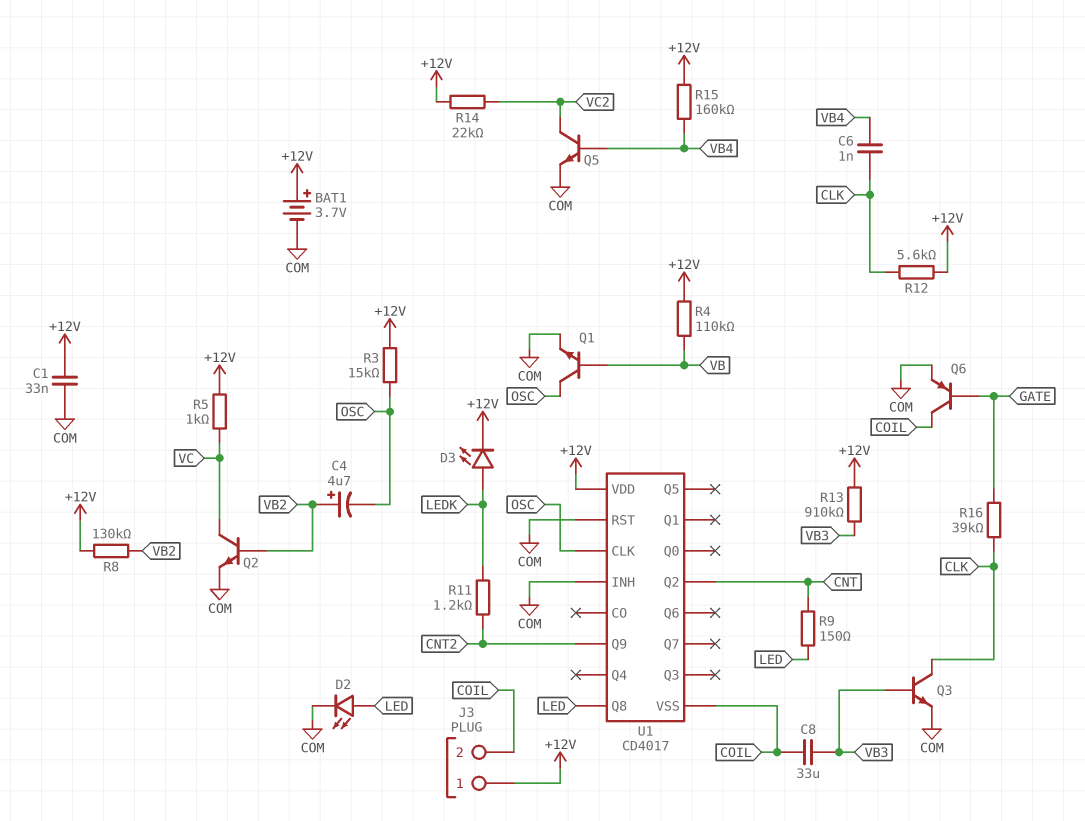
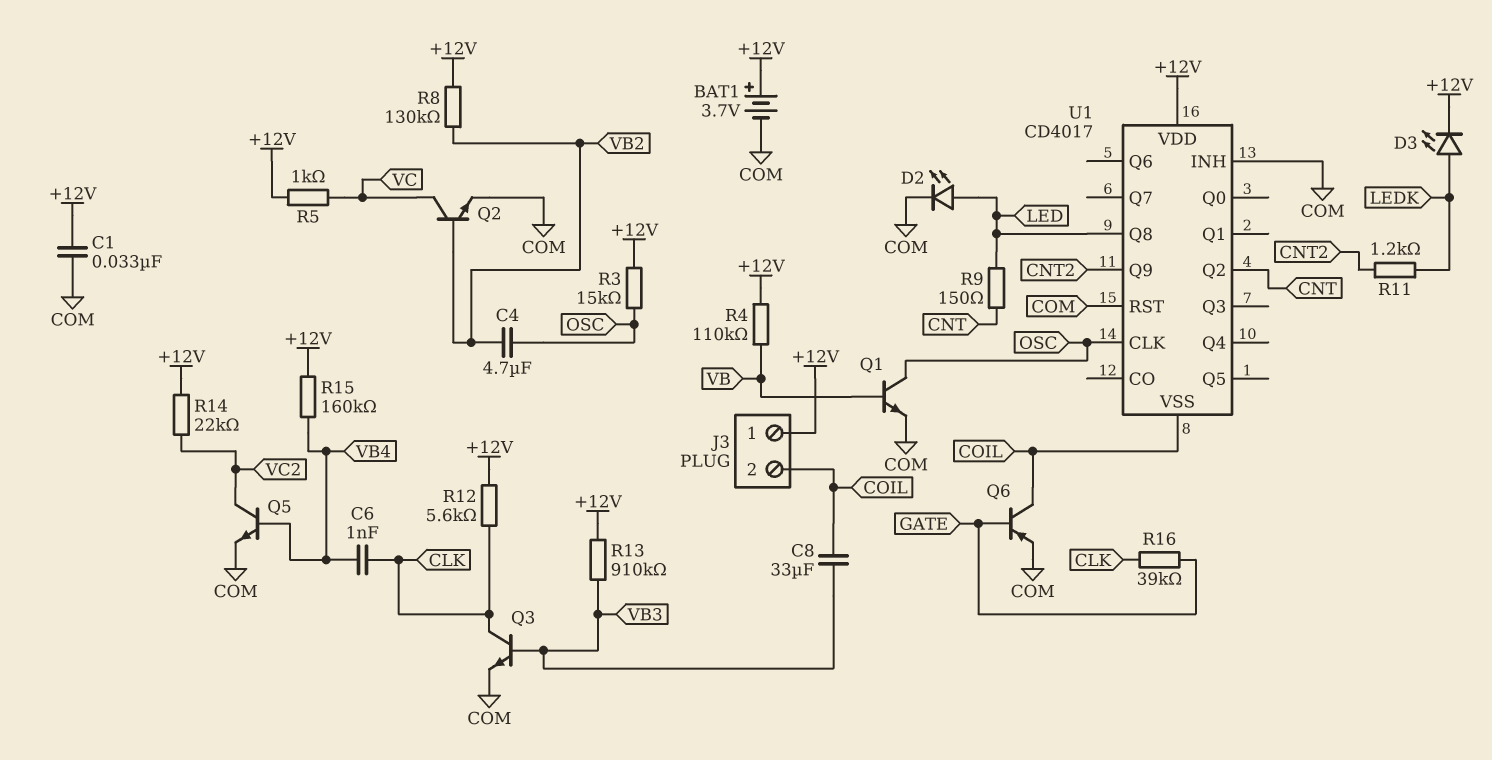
C4: 4.7uF (plus VB2, minus OSC) -> 4.7uF (OSC, VB2)

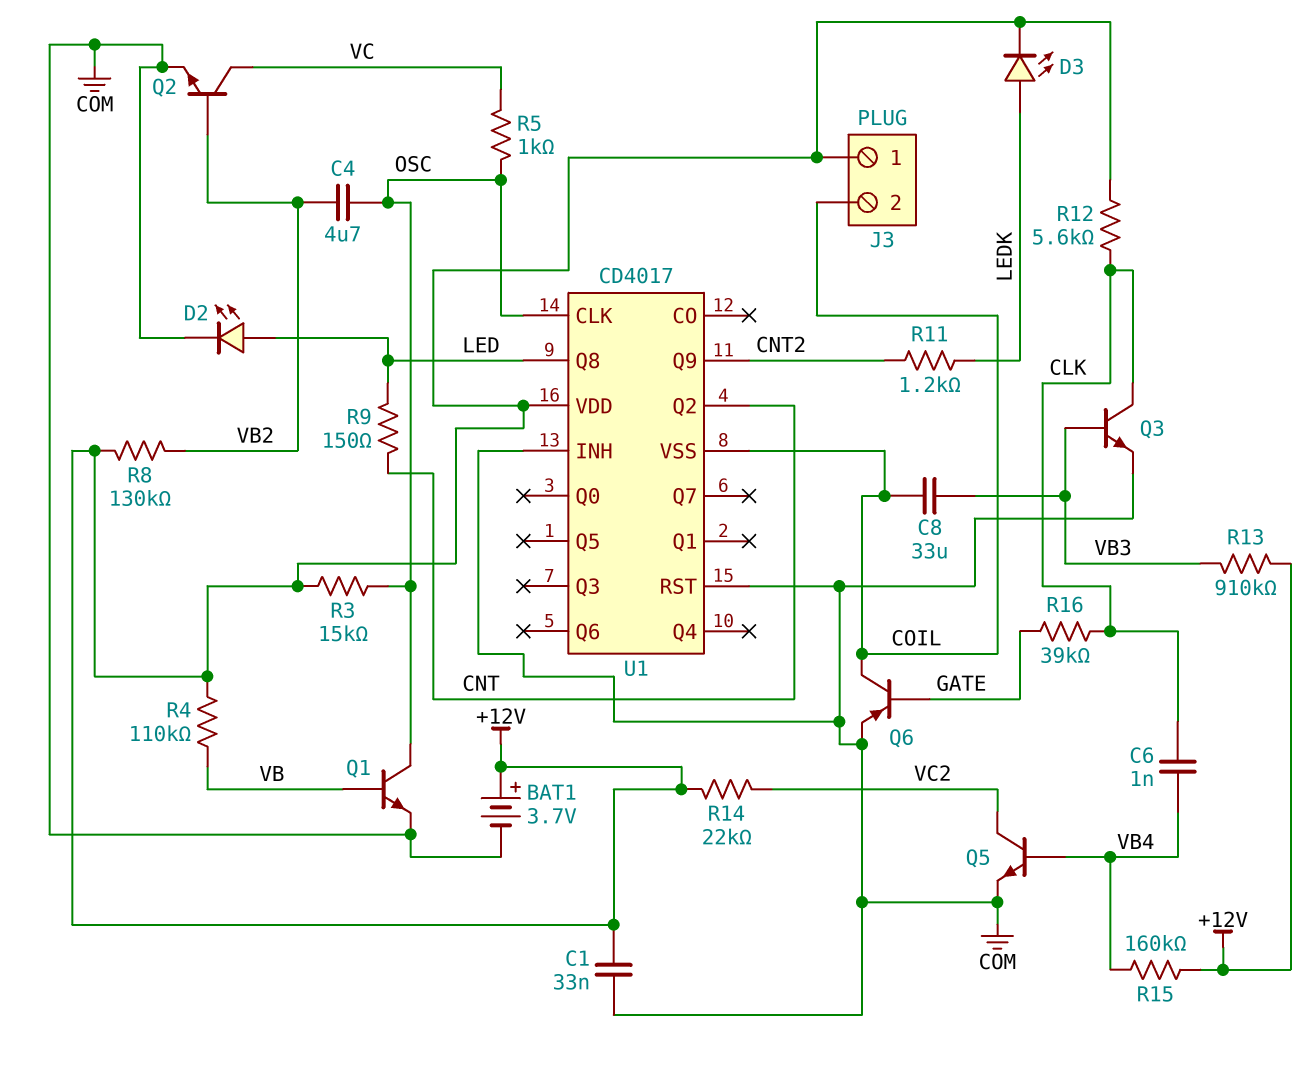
R5: 1k (+12V, VC) -> 1k (OSC, VC)

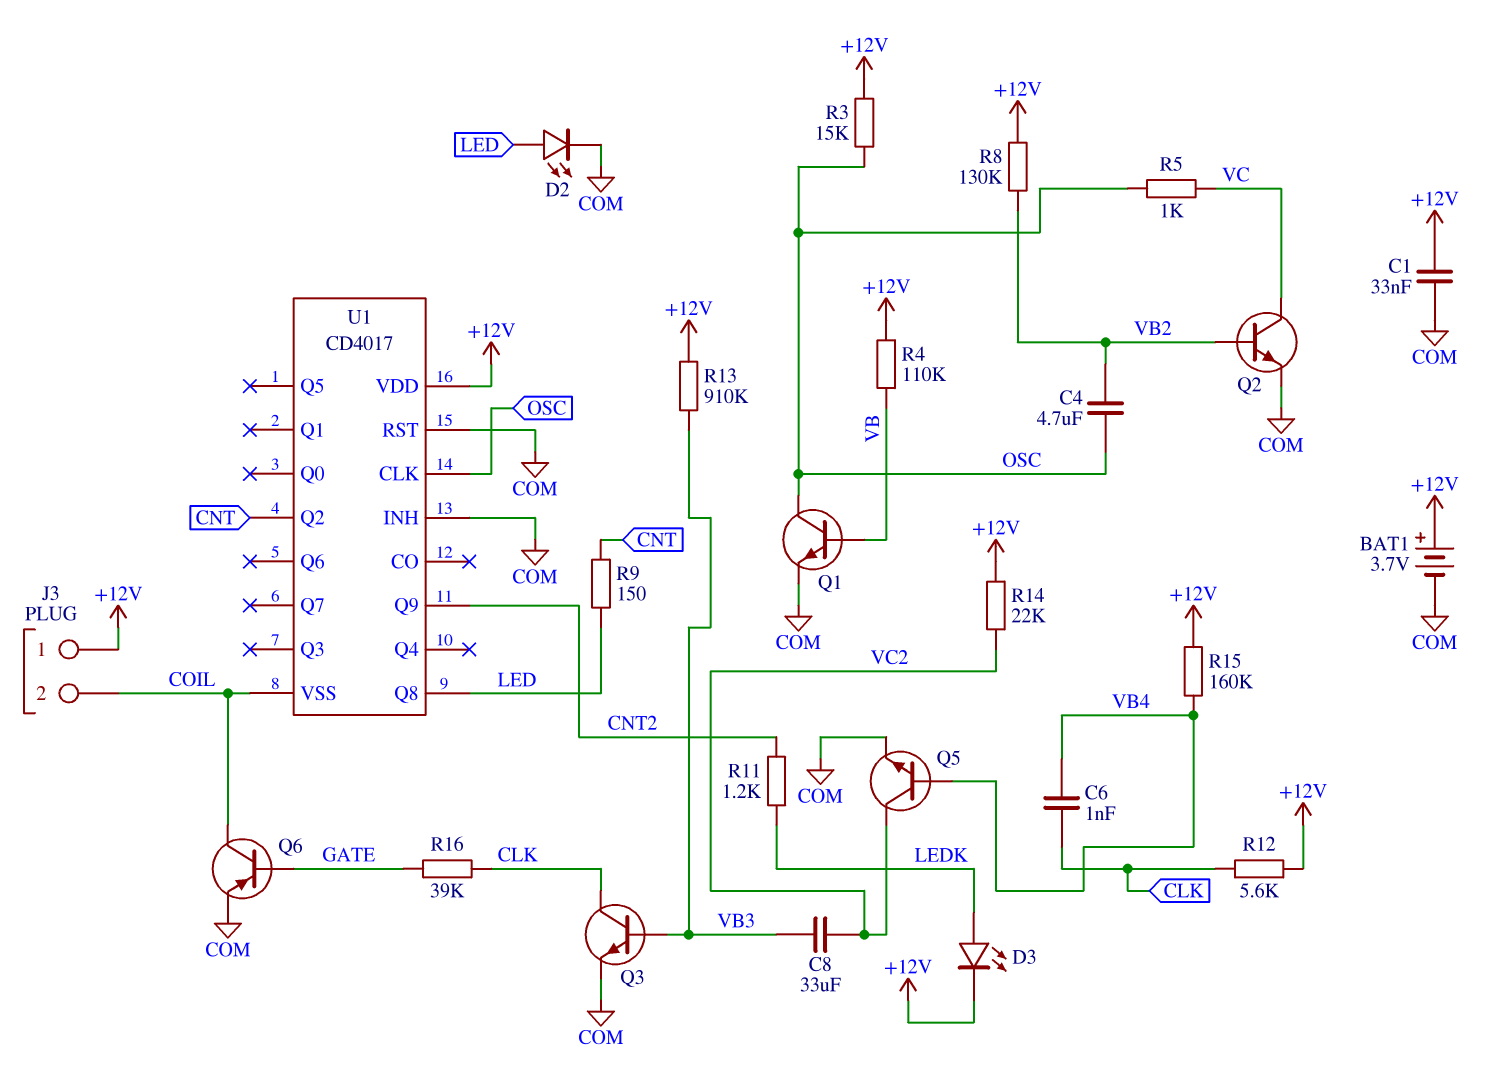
C8: 33uF (COIL, VB3) -> 33uF (VB3, VC2)

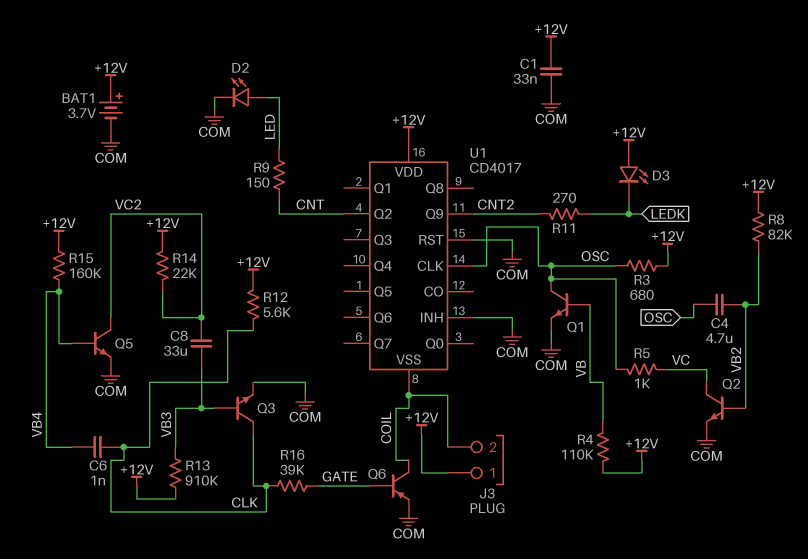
D3: LED (A LEDK, K +12V) -> LED (A +12V, K LEDK)
R3: 15k (+12V, OSC) -> 680 (+12V, OSC)
R8: 130k (+12V, VB2) -> 82k (+12V, VB2)
R11: 1.2k (CNT2, LEDK) -> 270 (CNT2, LEDK)
U1 pin Q8: LED -> none

